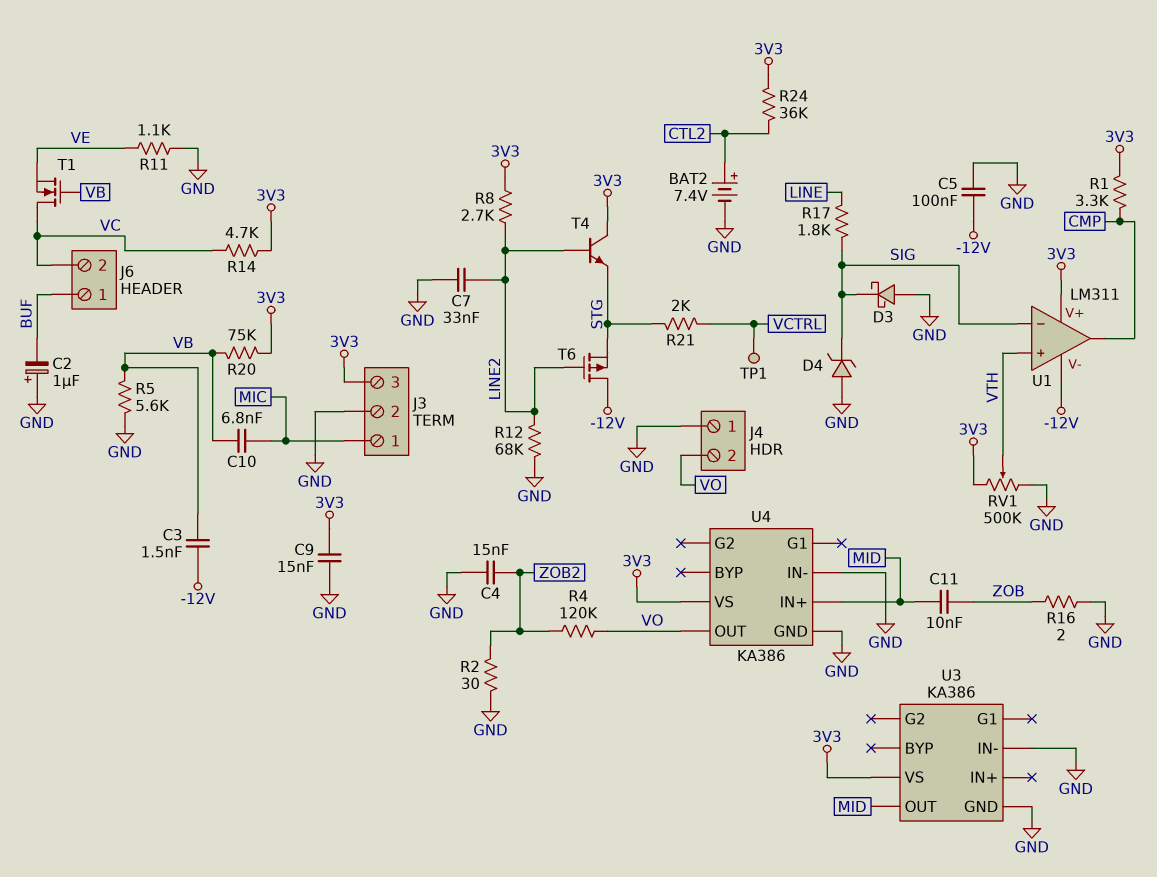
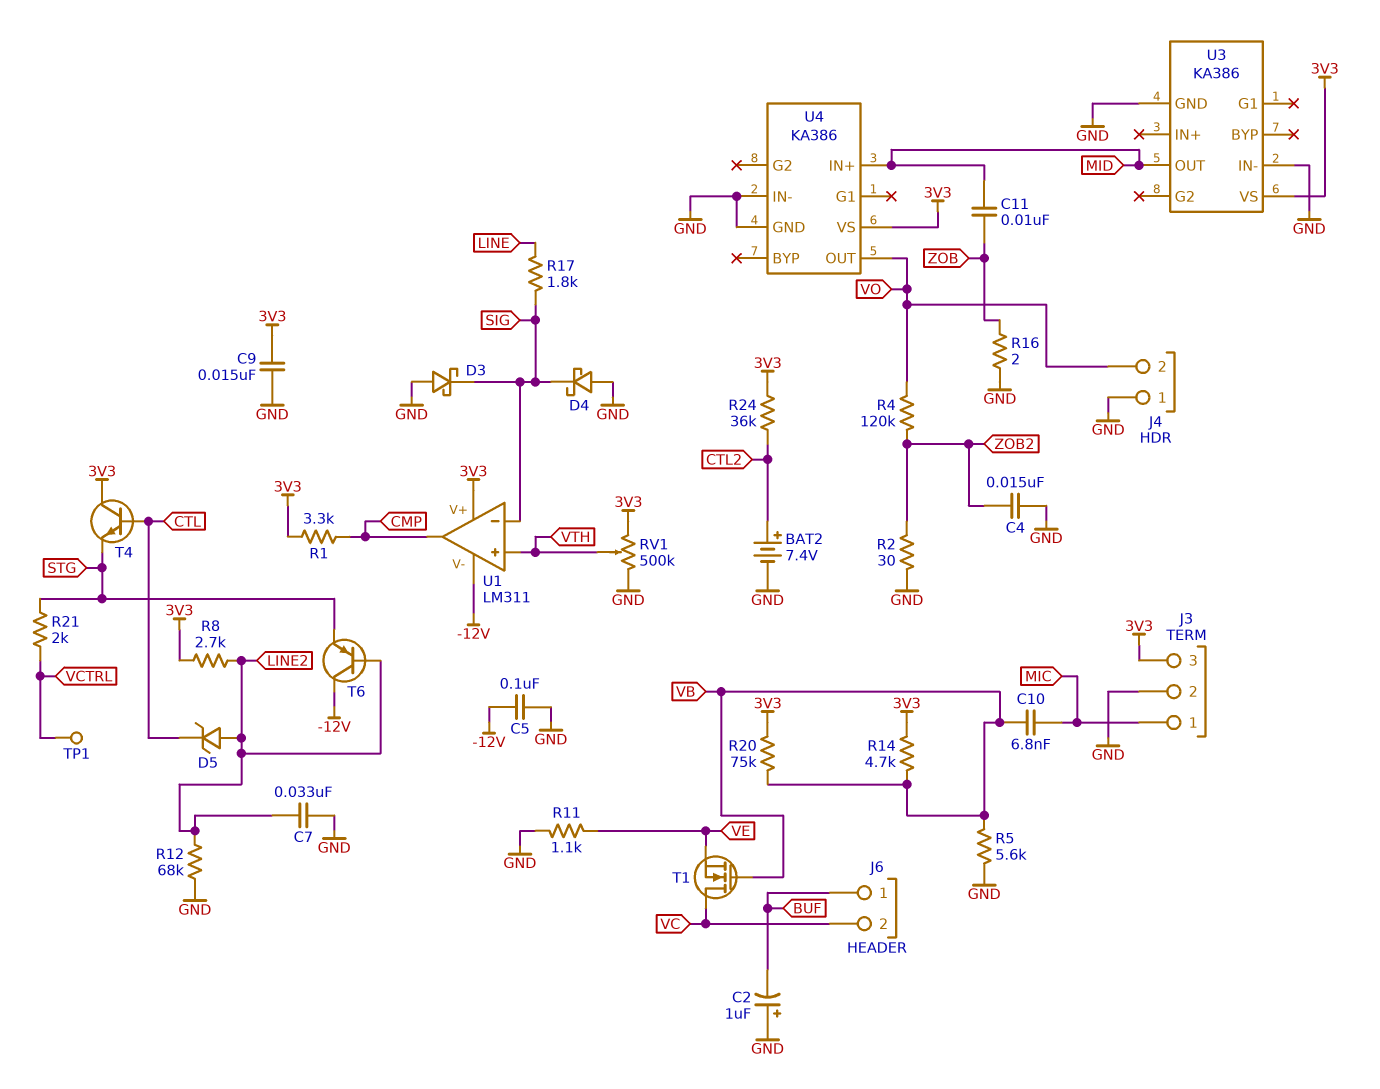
C3: 1.5nF (-12V, VB) -> none
D4: zener (A GND, K SIG) -> schottky (A GND, K SIG)
D5: none -> zener (A LINE2, K CTL)
R14: 4.7k (3V3, VC) -> 4.7k (3V3, VB)
T4: NPN (B LINE2, C 3V3, E STG) -> NPN (B CTL, C 3V3, E STG)
T6: PMOS (G LINE2, D -12V, S STG) -> PNP (B LINE2, C -12V, E STG)

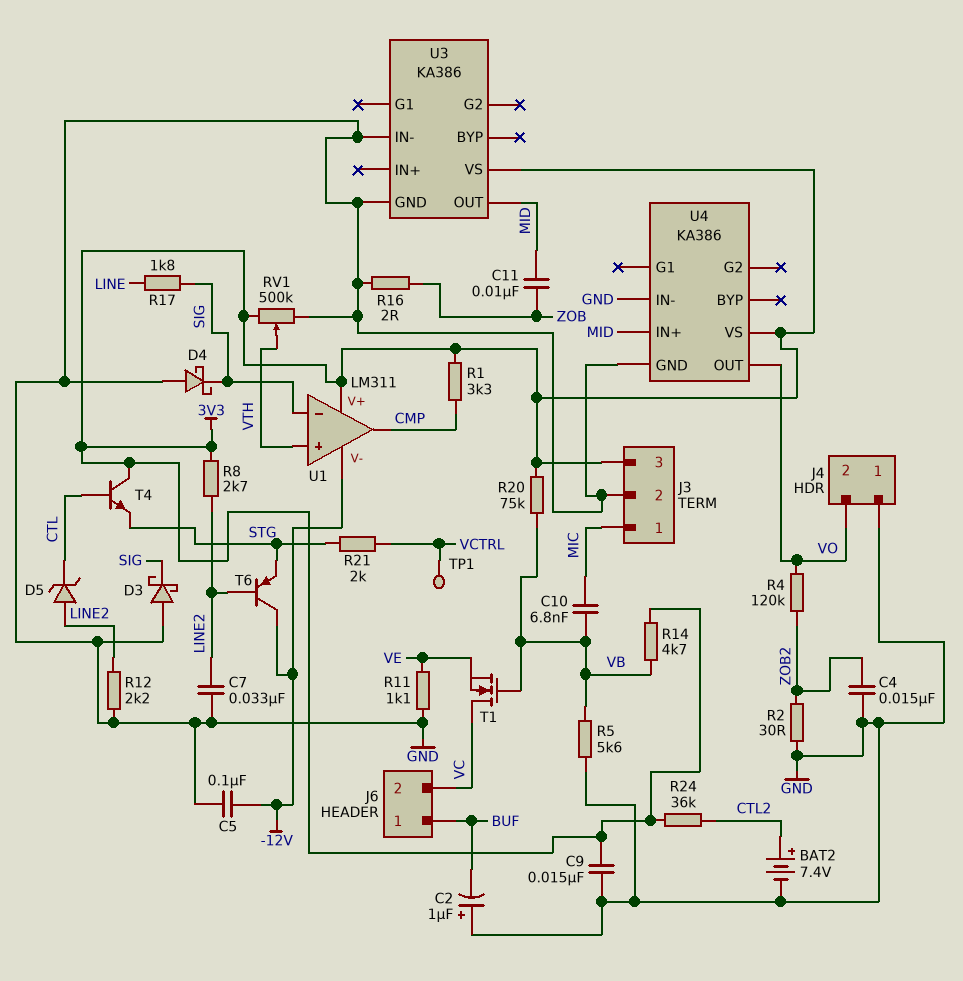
R12: 68k (GND, LINE2) -> 2.2k (GND, LINE2)

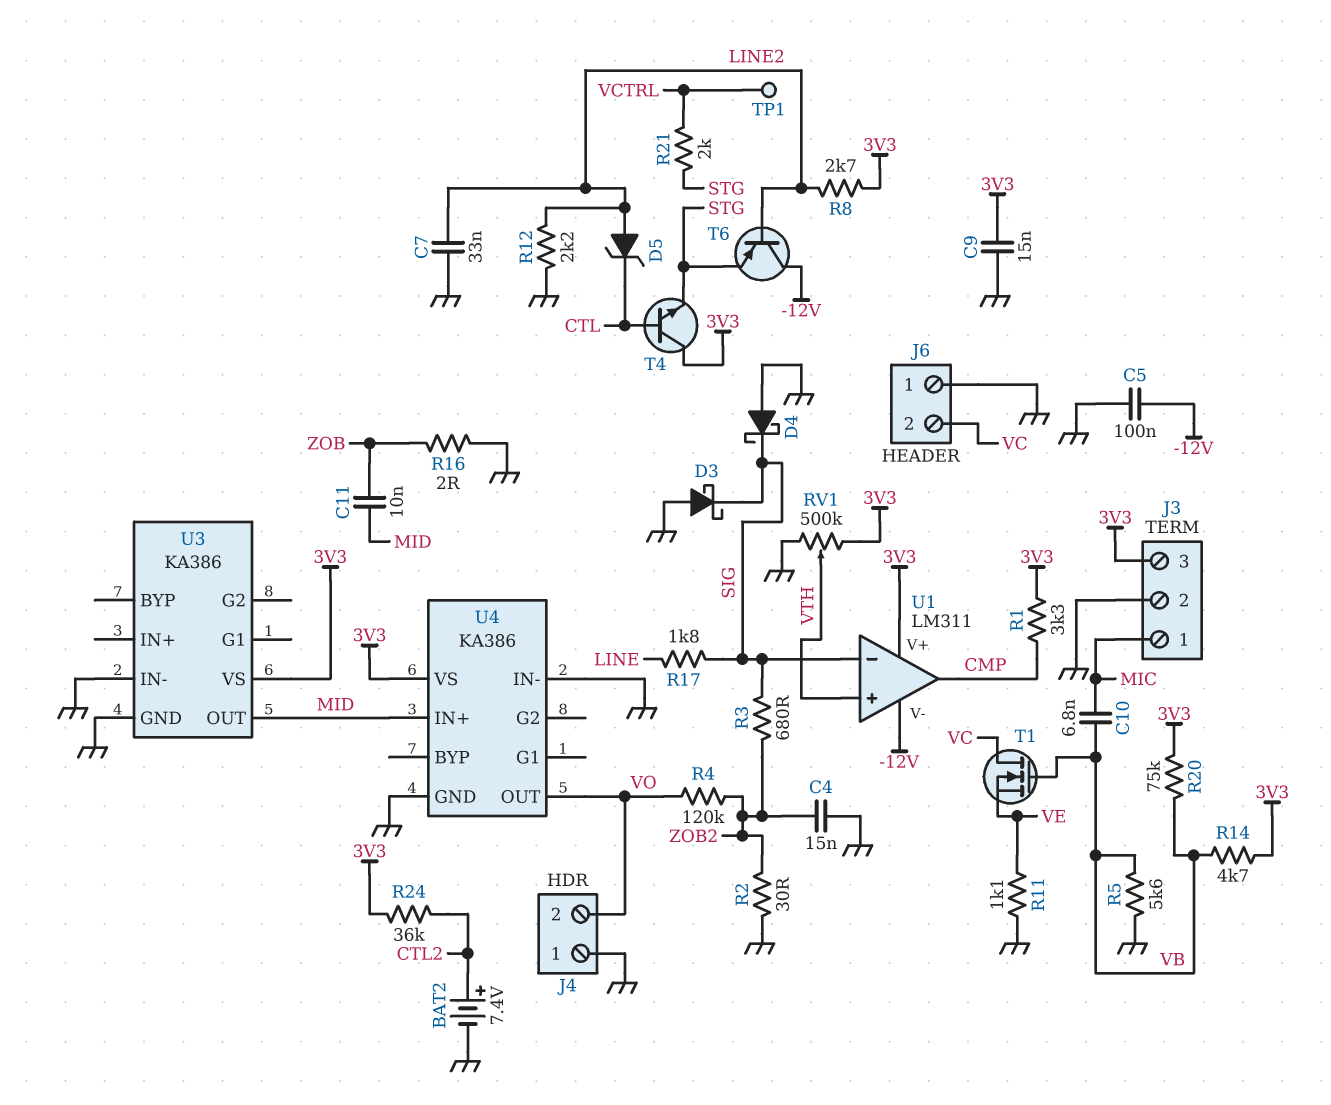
C2: 1uF (plus GND, minus BUF) -> none
J6 pin 1: BUF -> GND
R3: none -> 680 (SIG, ZOB2)

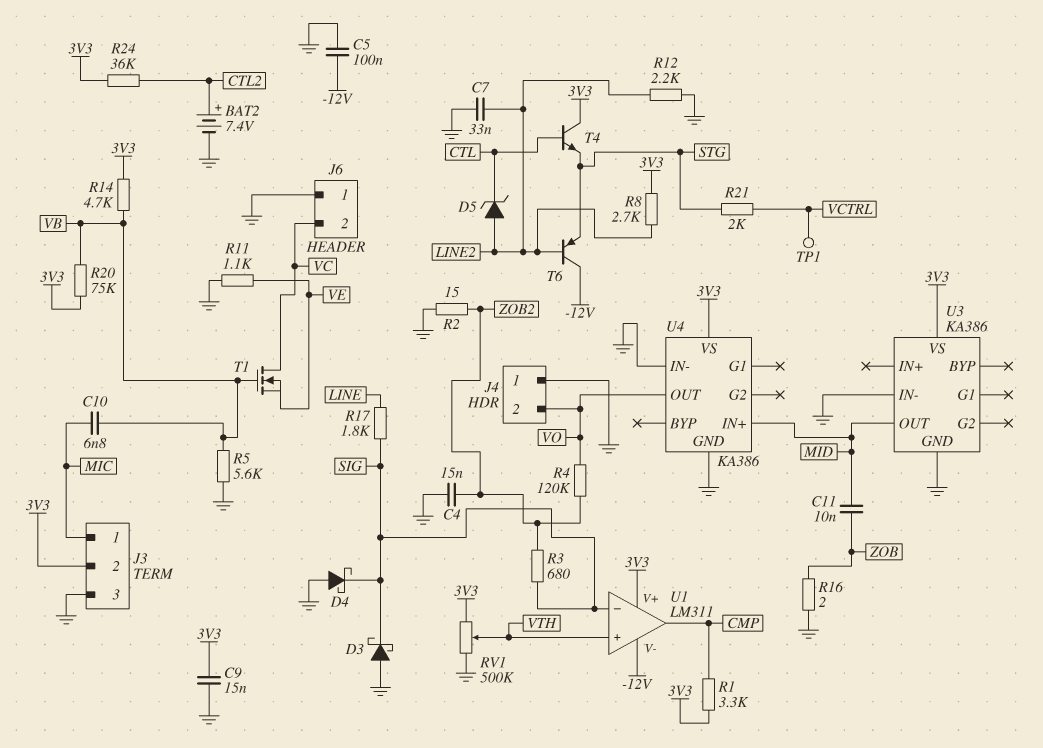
J3 pin 2: GND -> 3V3
J3 pin 3: 3V3 -> GND
R2: 30 (GND, ZOB2) -> 15 (GND, ZOB2)

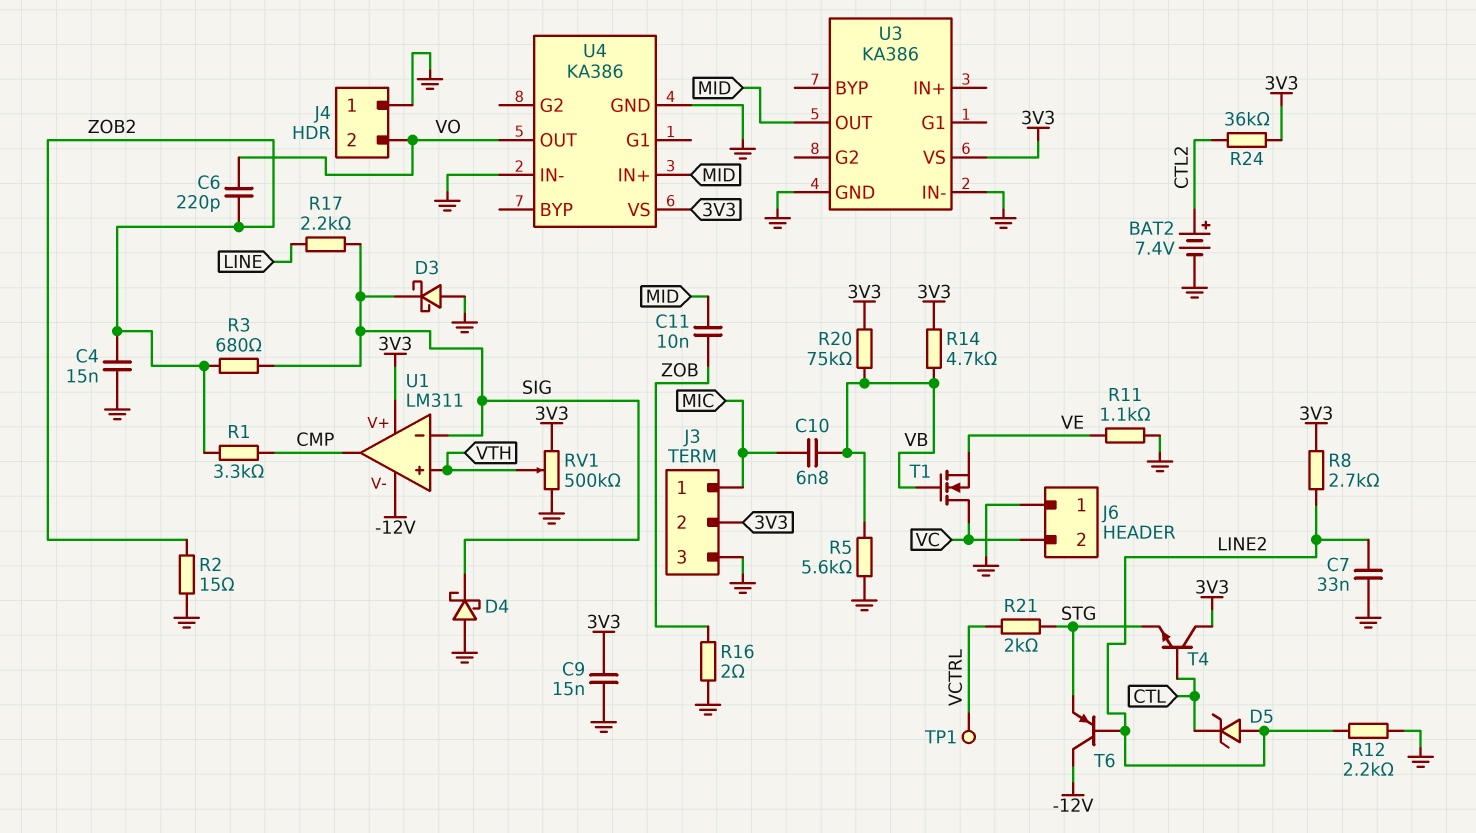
C5: 100nF (-12V, GND) -> none
C6: none -> 220pF (VO, ZOB2)
R1: 3.3k (3V3, CMP) -> 3.3k (CMP, ZOB2)
R4: 120k (VO, ZOB2) -> none
R17: 1.8k (LINE, SIG) -> 2.2k (LINE, SIG)

